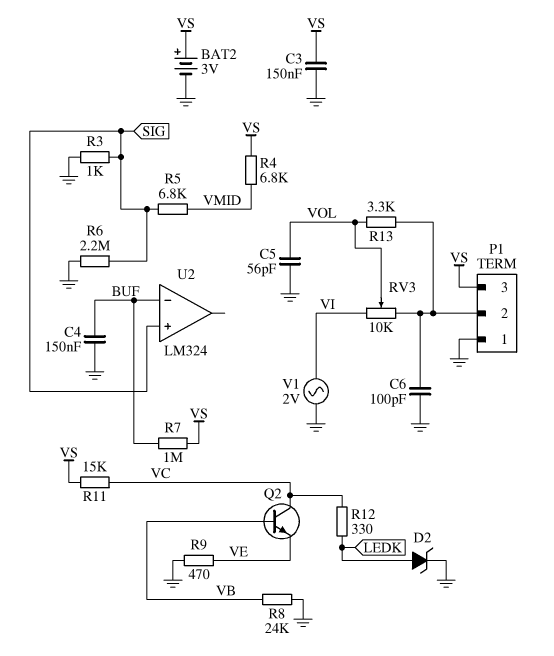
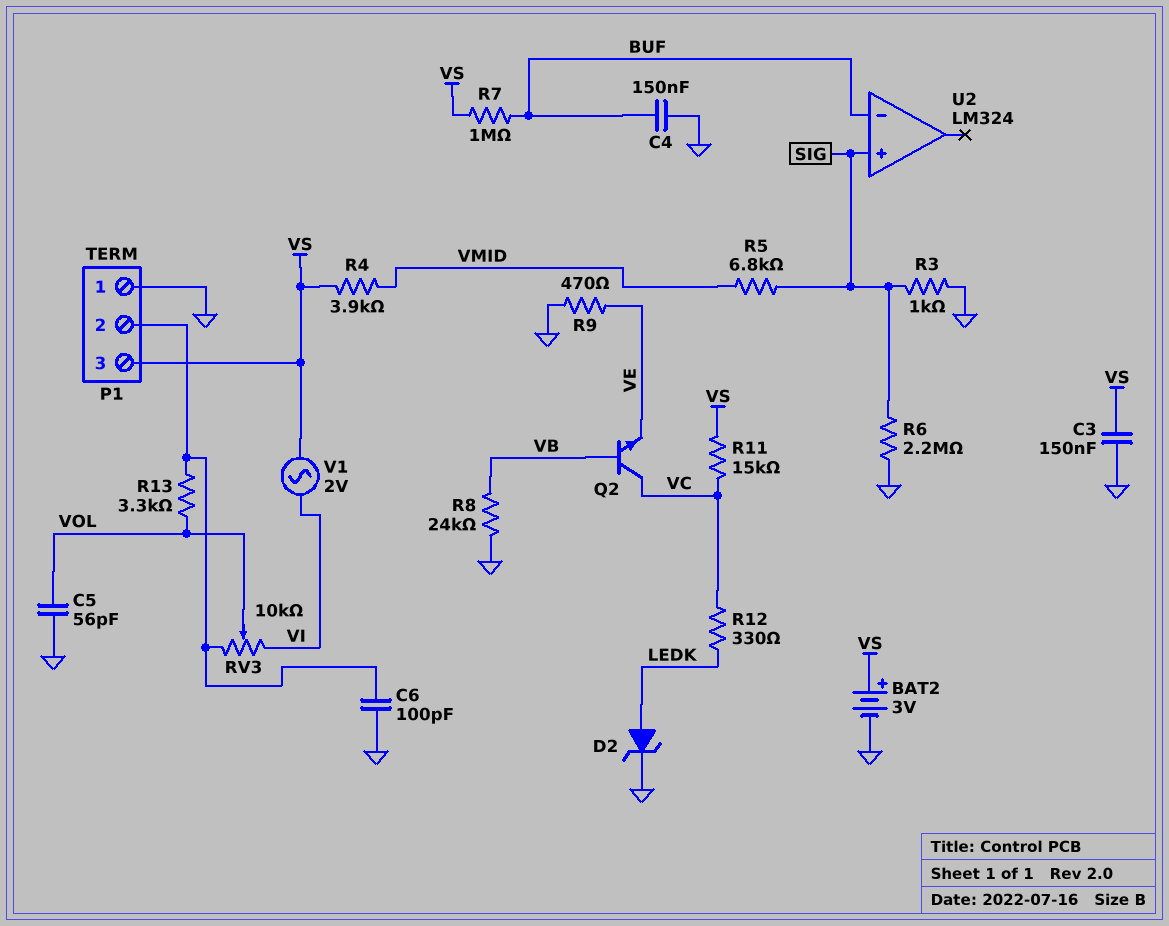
R4: 6.8k (VMID, VS) -> 3.9k (VMID, VS)
V1: AC 2V (GND, VI) -> AC 2V (VI, VS)

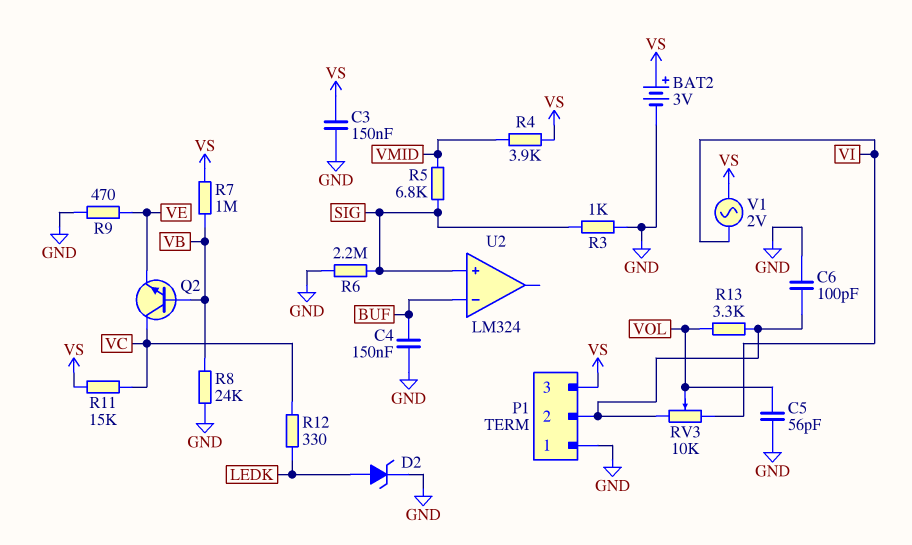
R7: 1M (BUF, VS) -> 1M (VB, VS)

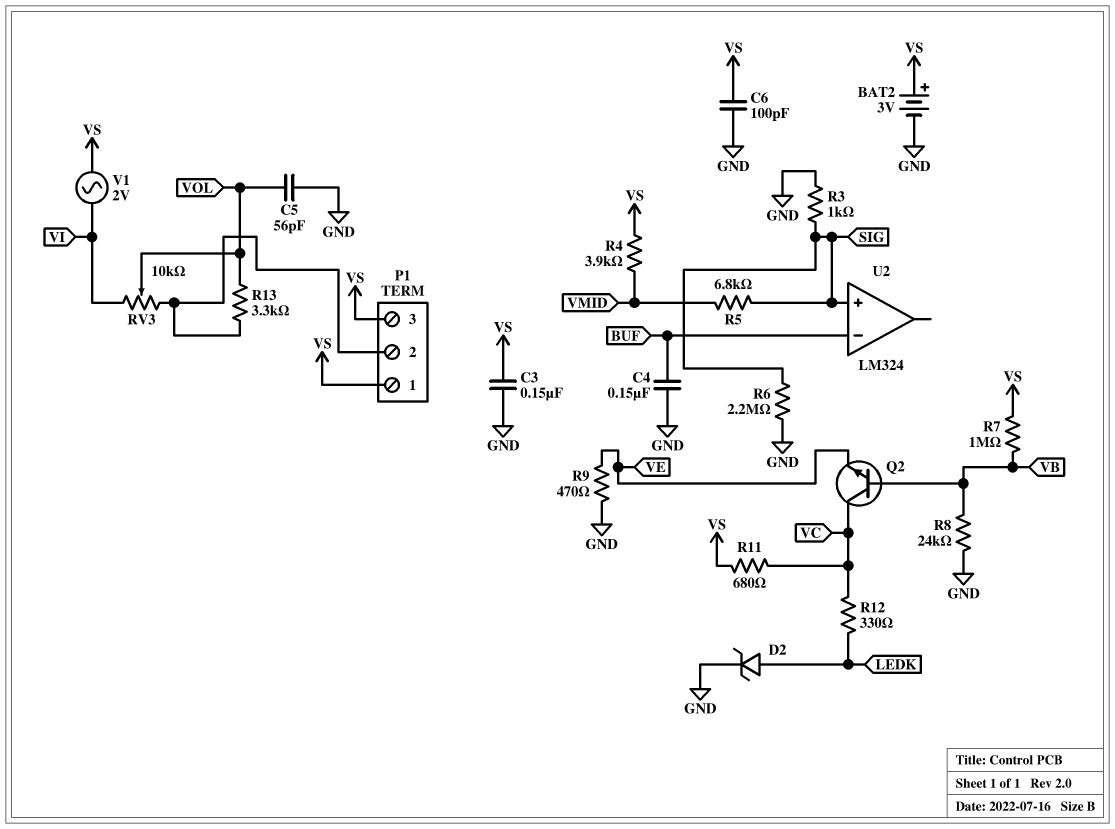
C6: 100pF (GND, P1/2) -> 100pF (GND, VS)
P1 pin 1: GND -> VS
R11: 15k (VC, VS) -> 680 (VC, VS)

